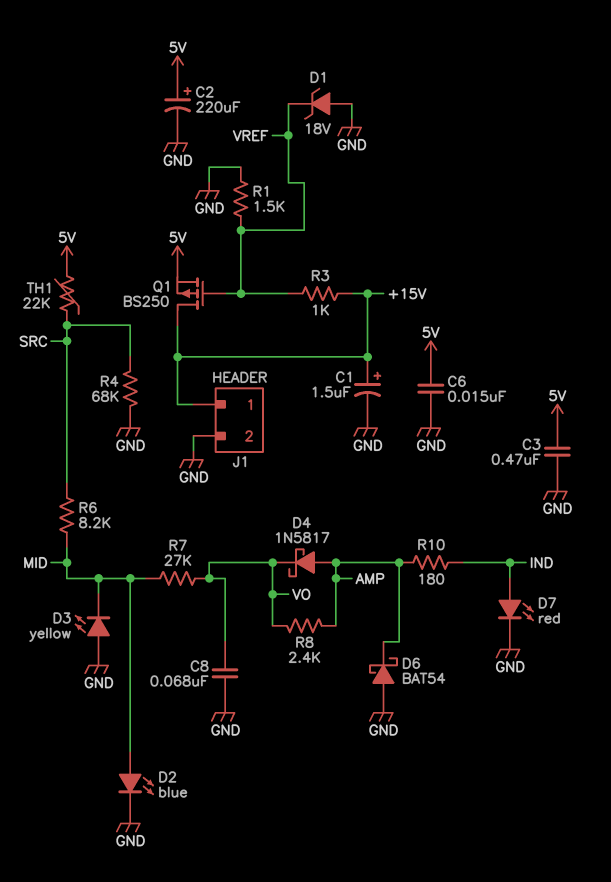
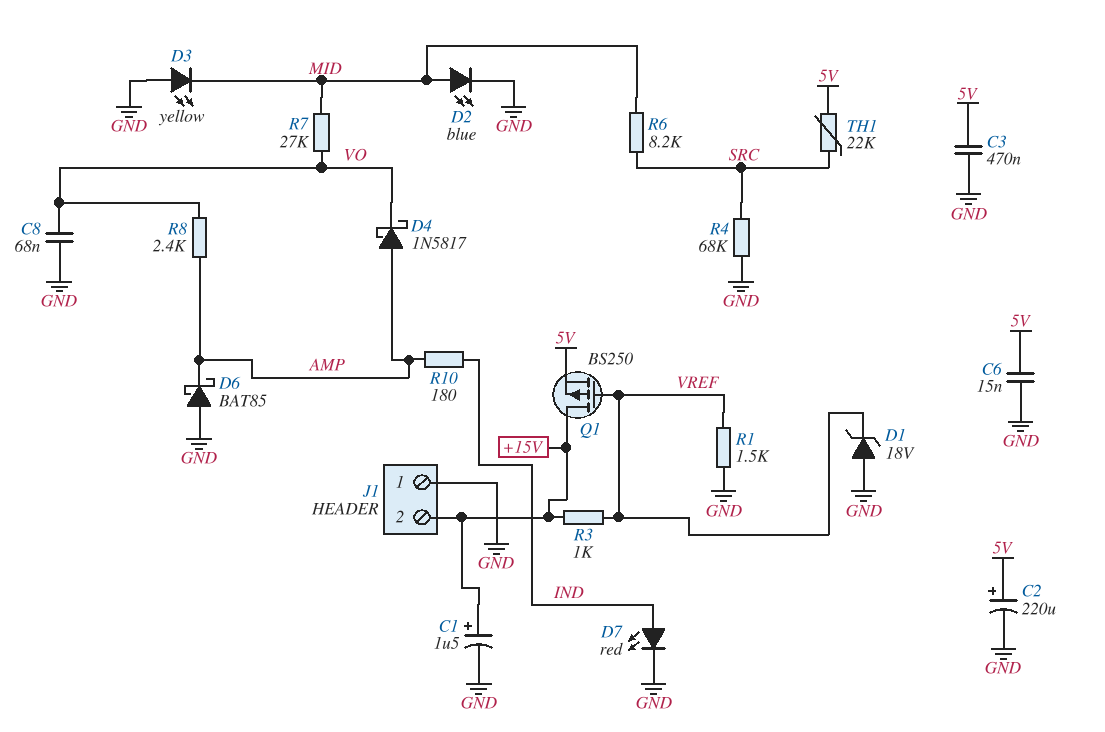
D6: schottky BAT54 (A GND, K AMP) -> schottky BAT85 (A GND, K AMP)
J1 pin 1: +15V -> GND
J1 pin 2: GND -> +15V

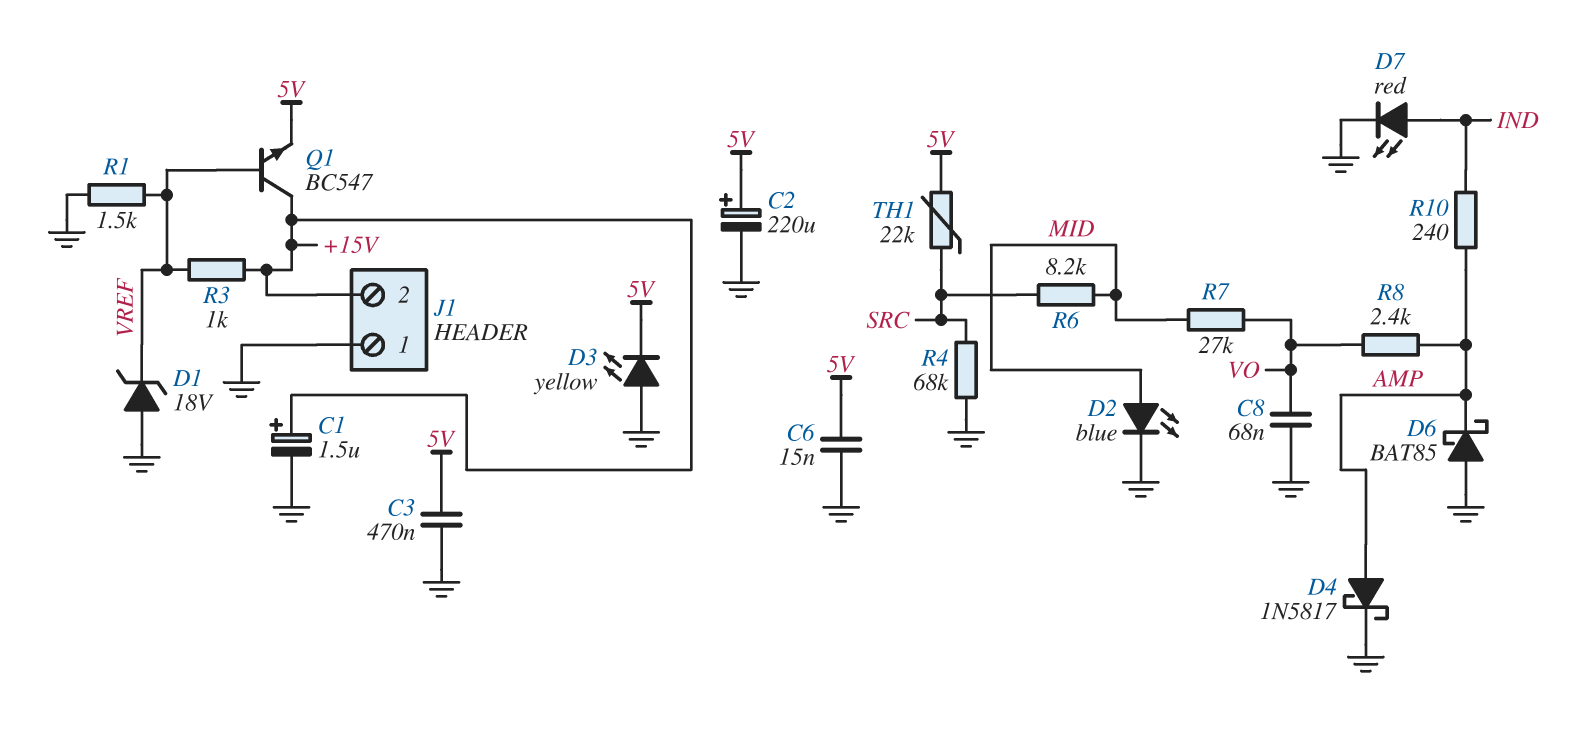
D3: LED yellow (A GND, K MID) -> LED yellow (A GND, K 5V)
D4: schottky 1N5817 (A AMP, K VO) -> schottky 1N5817 (A AMP, K GND)
Q1: PMOS BS250 (G VREF, D +15V, S 5V) -> NPN BC547 (B VREF, C +15V, E 5V)
R10: 180 (AMP, IND) -> 240 (AMP, IND)

